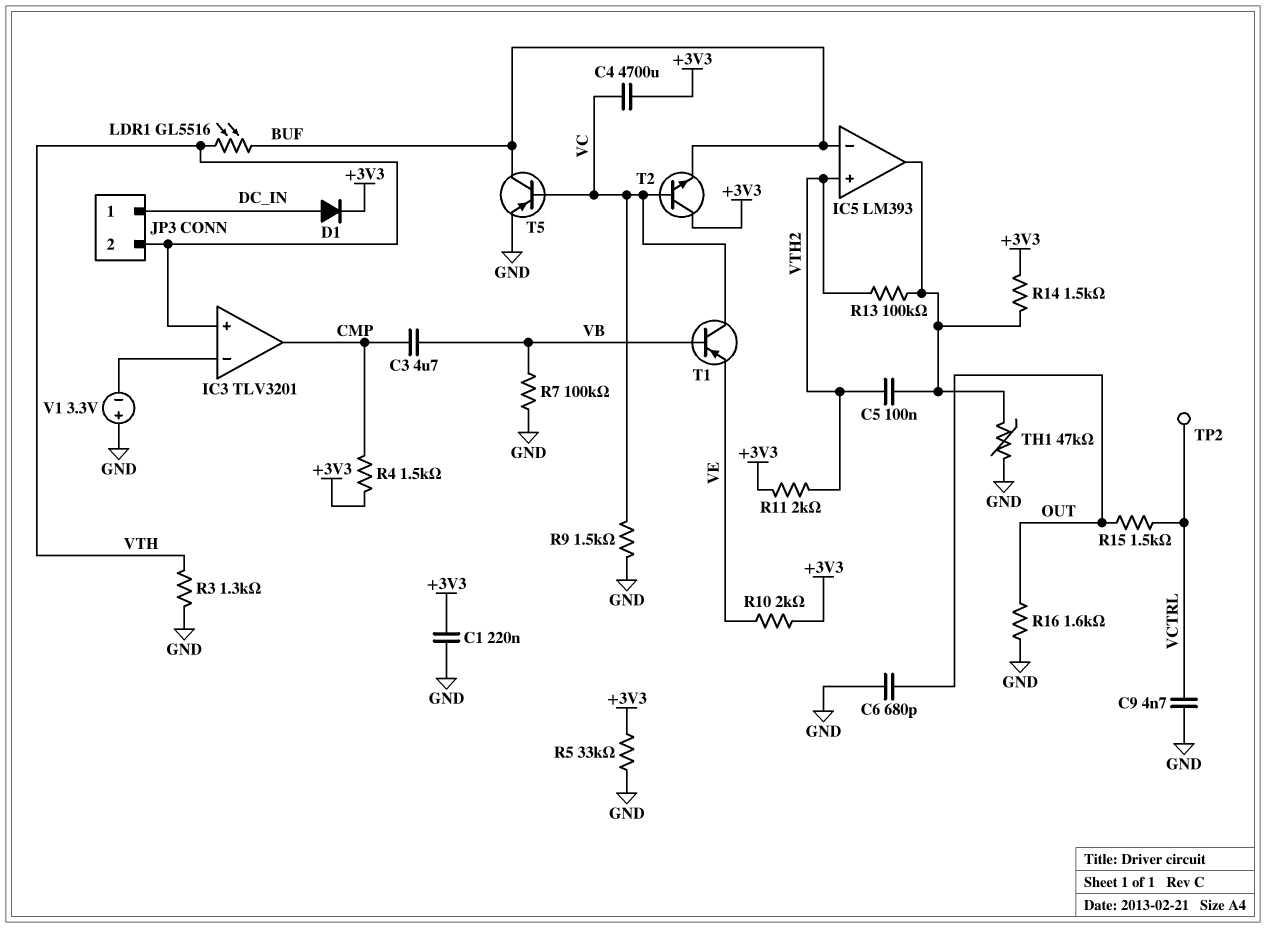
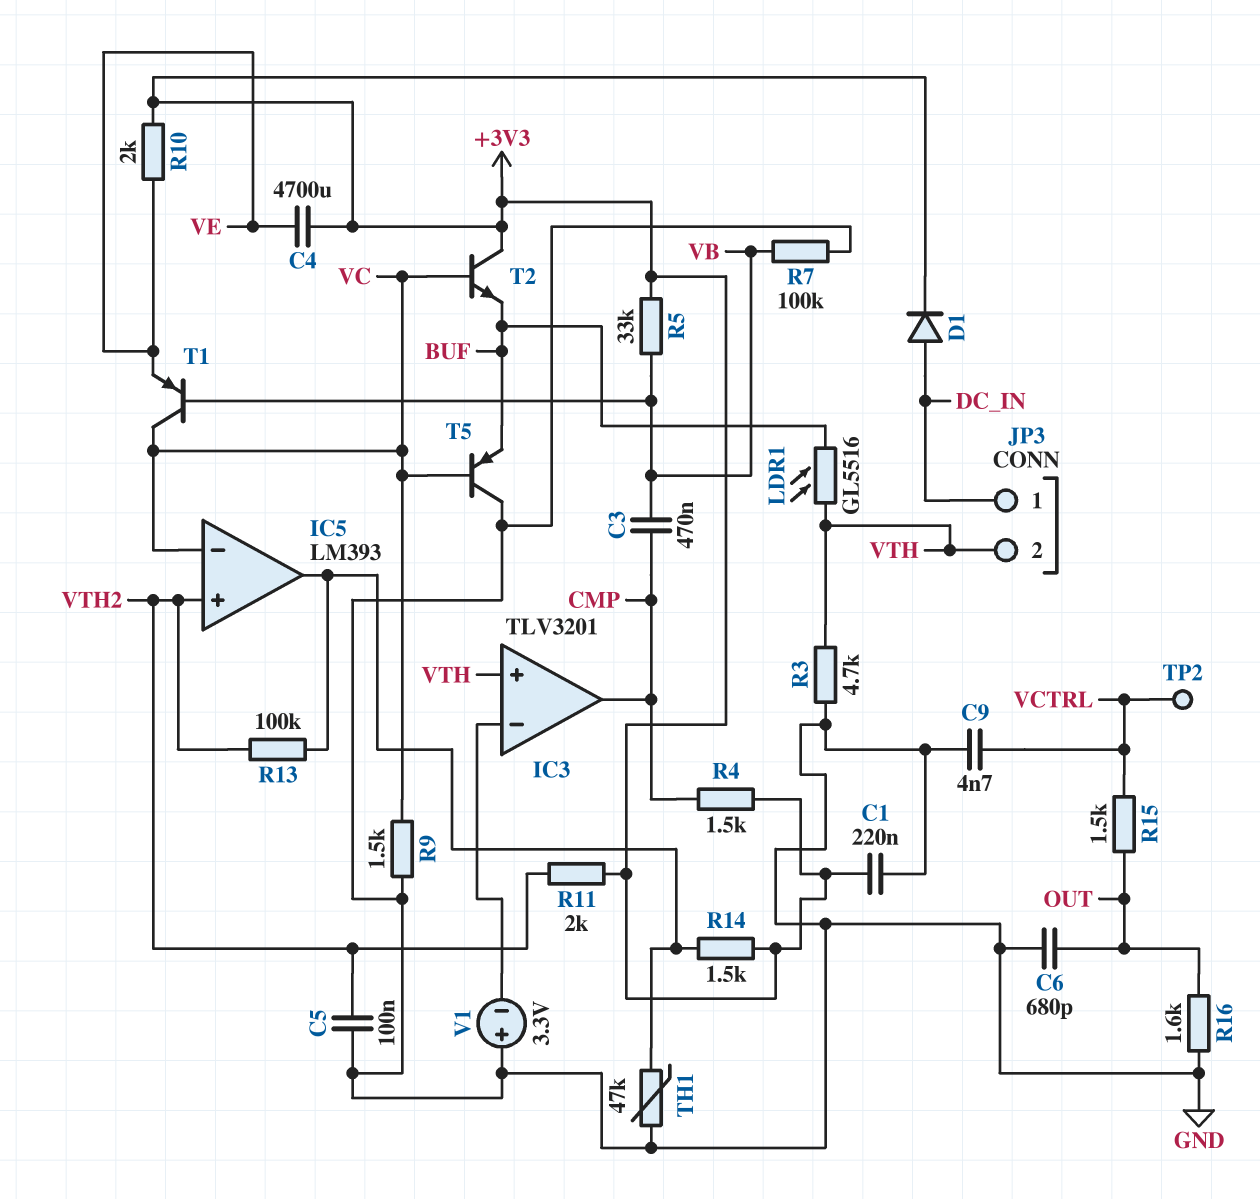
C3: 4.7uF (CMP, VB) -> 470nF (CMP, VB)
C4: 4700uF (+3V3, VC) -> 4700uF (+3V3, VE)
C5: 100nF (IC5/out, VTH2) -> 100nF (GND, VTH2)
IC5 pin in-: BUF -> VC
R3: 1.3k (GND, VTH) -> 4.7k (GND, VTH)
R5: 33k (+3V3, GND) -> 33k (+3V3, VB)
T5: PNP (B VC, C BUF, E GND) -> PNP (B VC, C GND, E BUF)

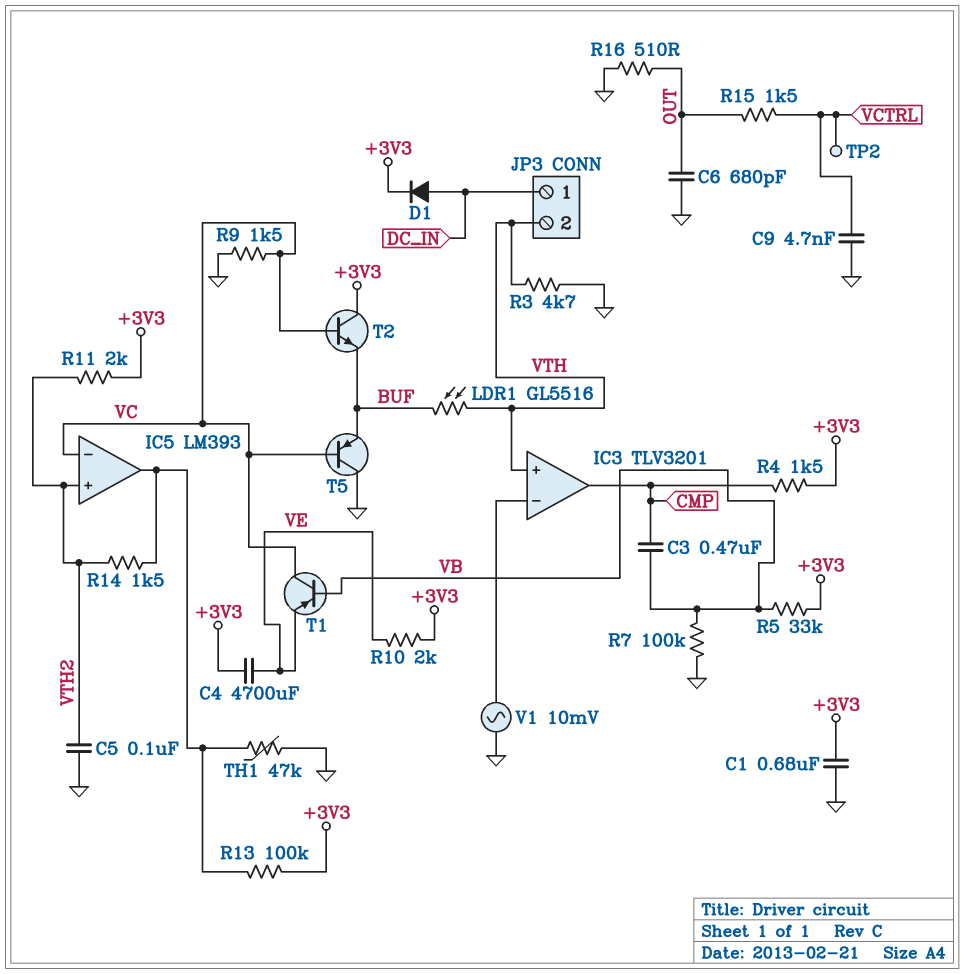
C1: 220nF (+3V3, GND) -> 680nF (+3V3, GND)
R13: 100k (IC5/out, VTH2) -> 100k (+3V3, IC5/out)
R14: 1.5k (+3V3, IC5/out) -> 1.5k (IC5/out, VTH2)
R16: 1.6k (GND, OUT) -> 510 (GND, OUT)
V1: 3.3V (plus GND, minus IC3/in-) -> AC 10mV (GND, IC3/in-)

